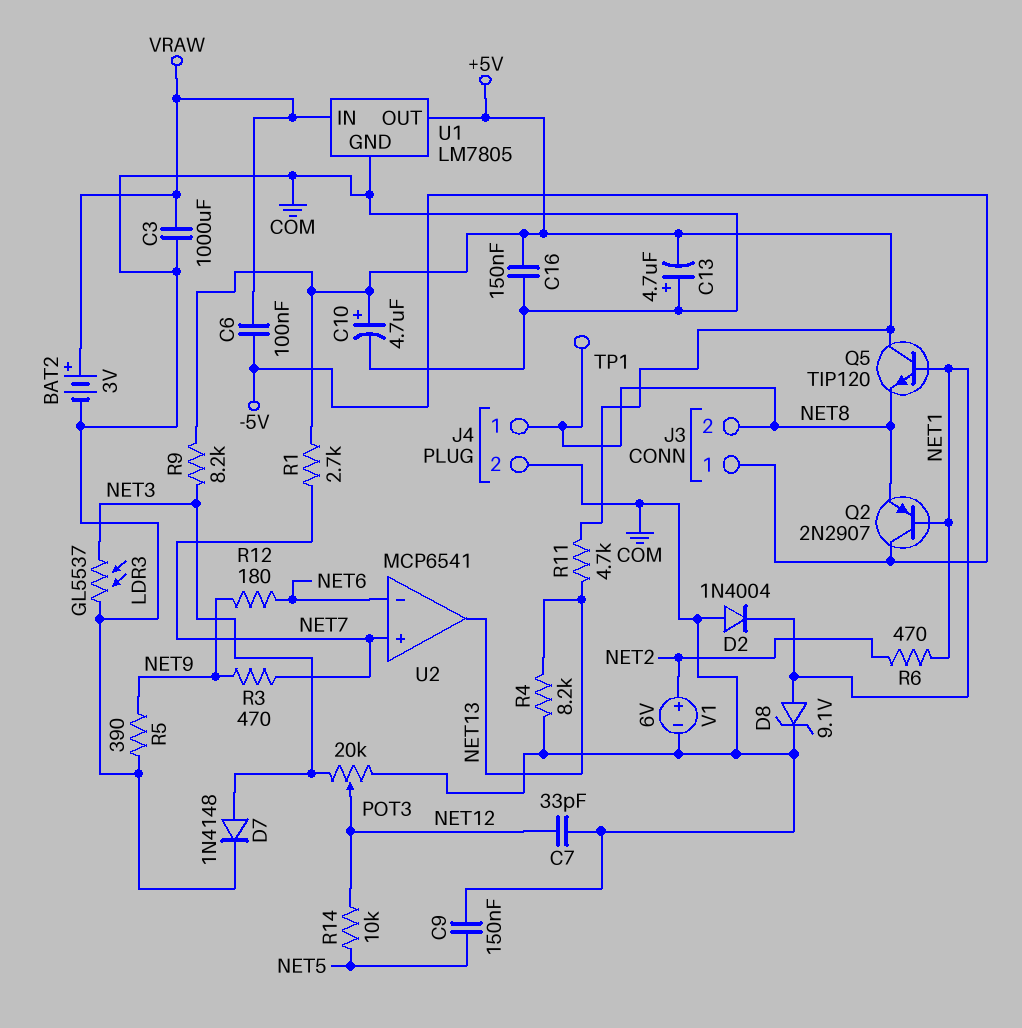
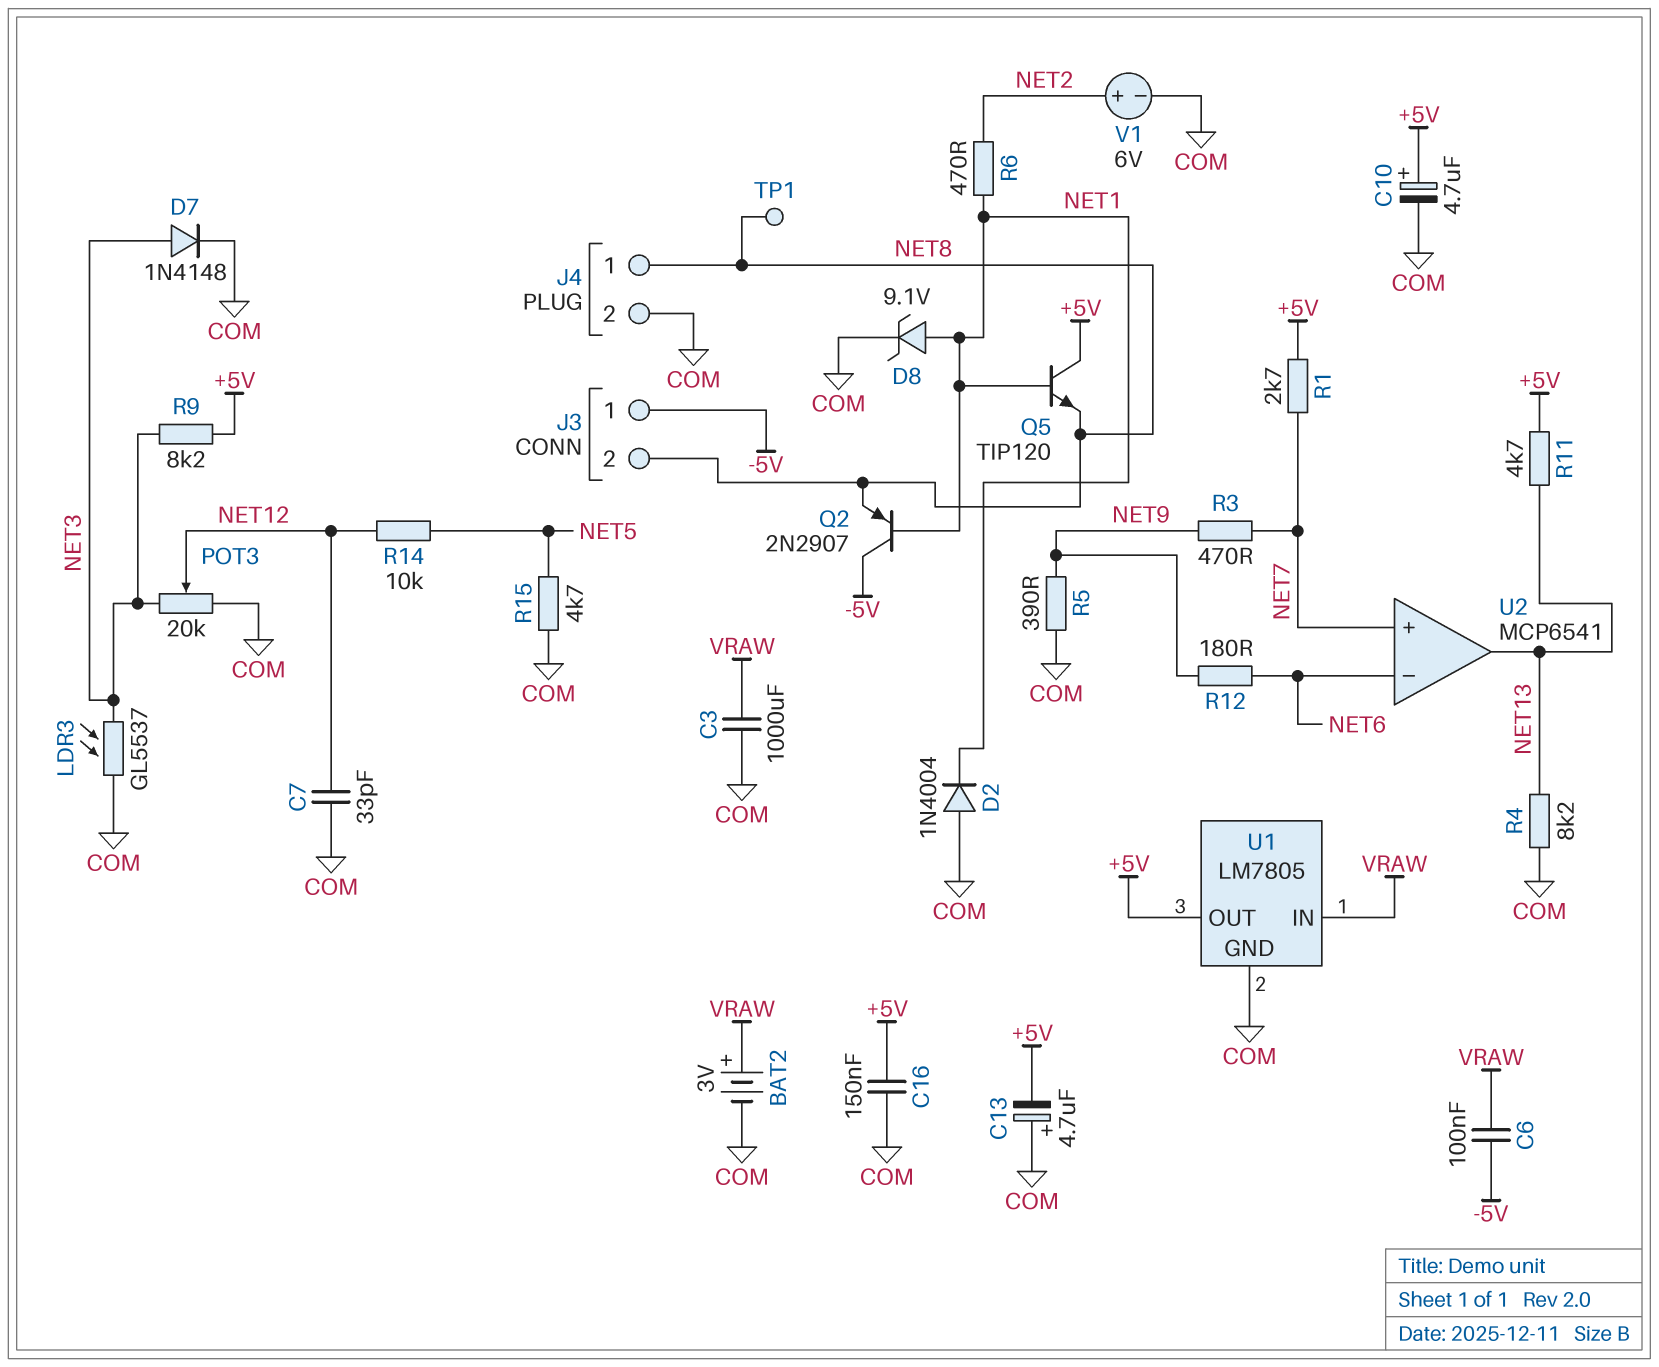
C9: 150nF (COM, NET5) -> none
R15: none -> 4.7k (COM, NET5)

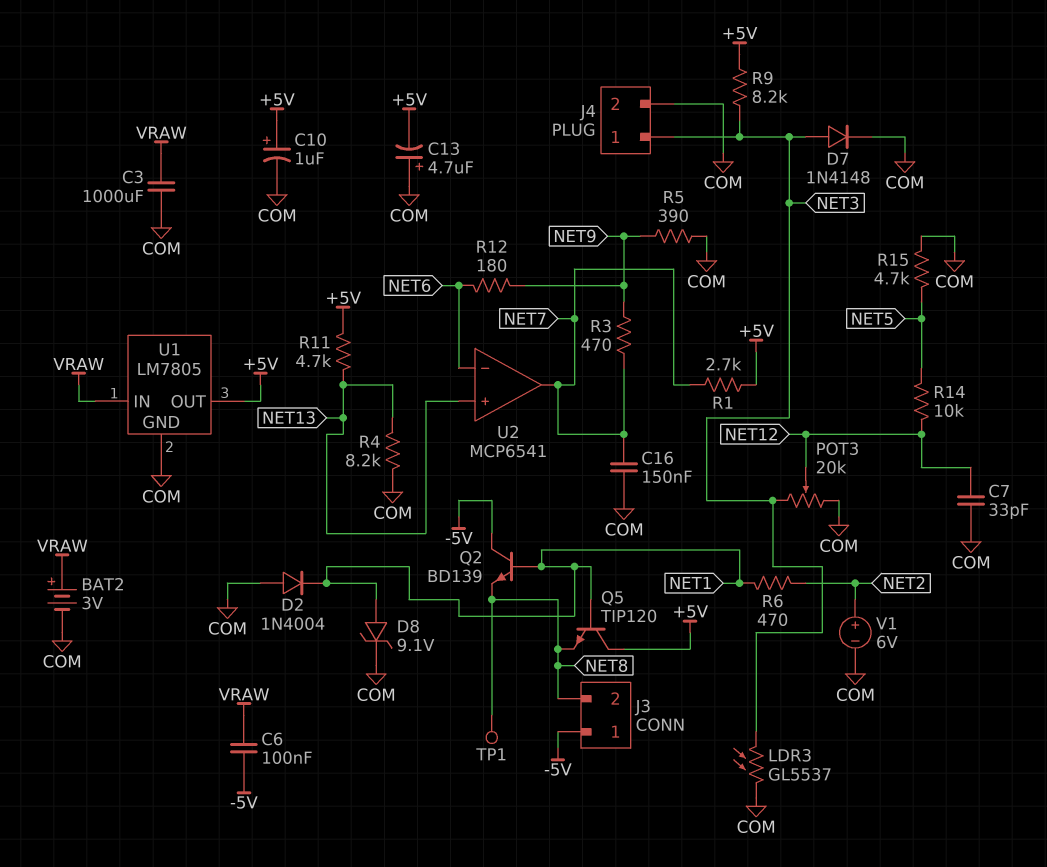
C10: 4.7uF (plus +5V, minus COM) -> 1uF (plus +5V, minus COM)
C16: 150nF (+5V, COM) -> 150nF (COM, NET7)
J4 pin 1: NET8 -> NET3
Q2: PNP 2N2907 (B NET1, C -5V, E NET8) -> NPN BD139 (B NET1, C -5V, E NET8)
U2 pin in+: NET7 -> NET13
U2 pin out: NET13 -> NET7

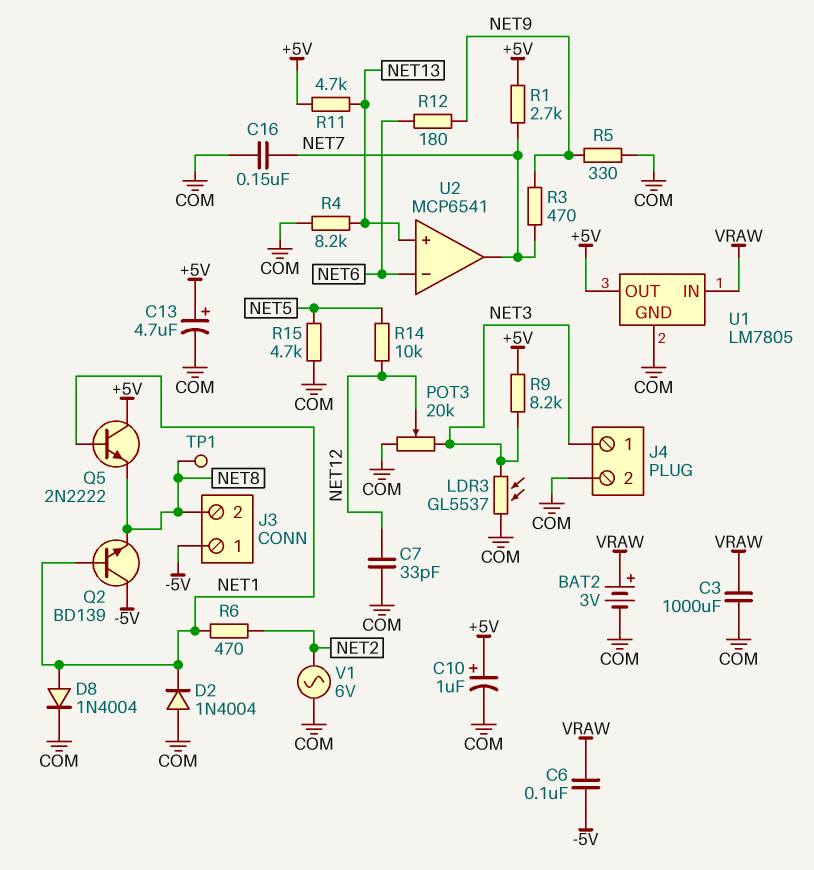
C13: 4.7uF (plus COM, minus +5V) -> 4.7uF (plus +5V, minus COM)
D7: diode 1N4148 (A NET3, K COM) -> none
D8: zener 9.1V (A NET1, K COM) -> diode 1N4004 (A NET1, K COM)
Q5: NPN TIP120 (B NET1, C +5V, E NET8) -> NPN 2N2222 (B NET1, C +5V, E NET8)
R5: 390 (COM, NET9) -> 330 (COM, NET9)
V1: 6V (plus NET2, minus COM) -> AC 6V (COM, NET2)

